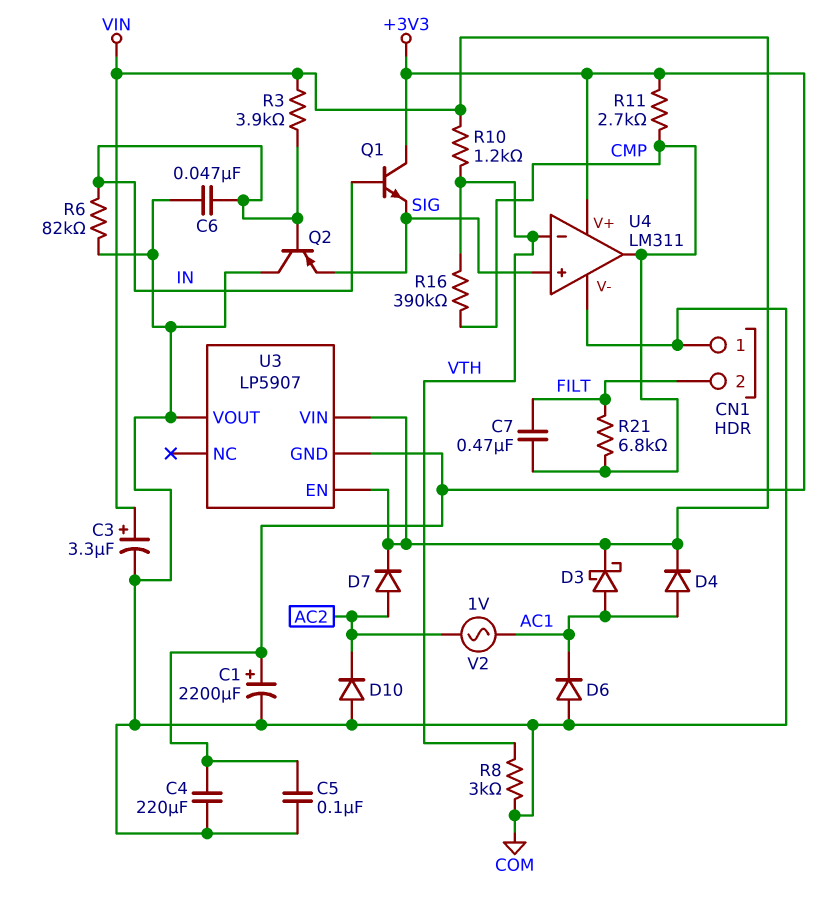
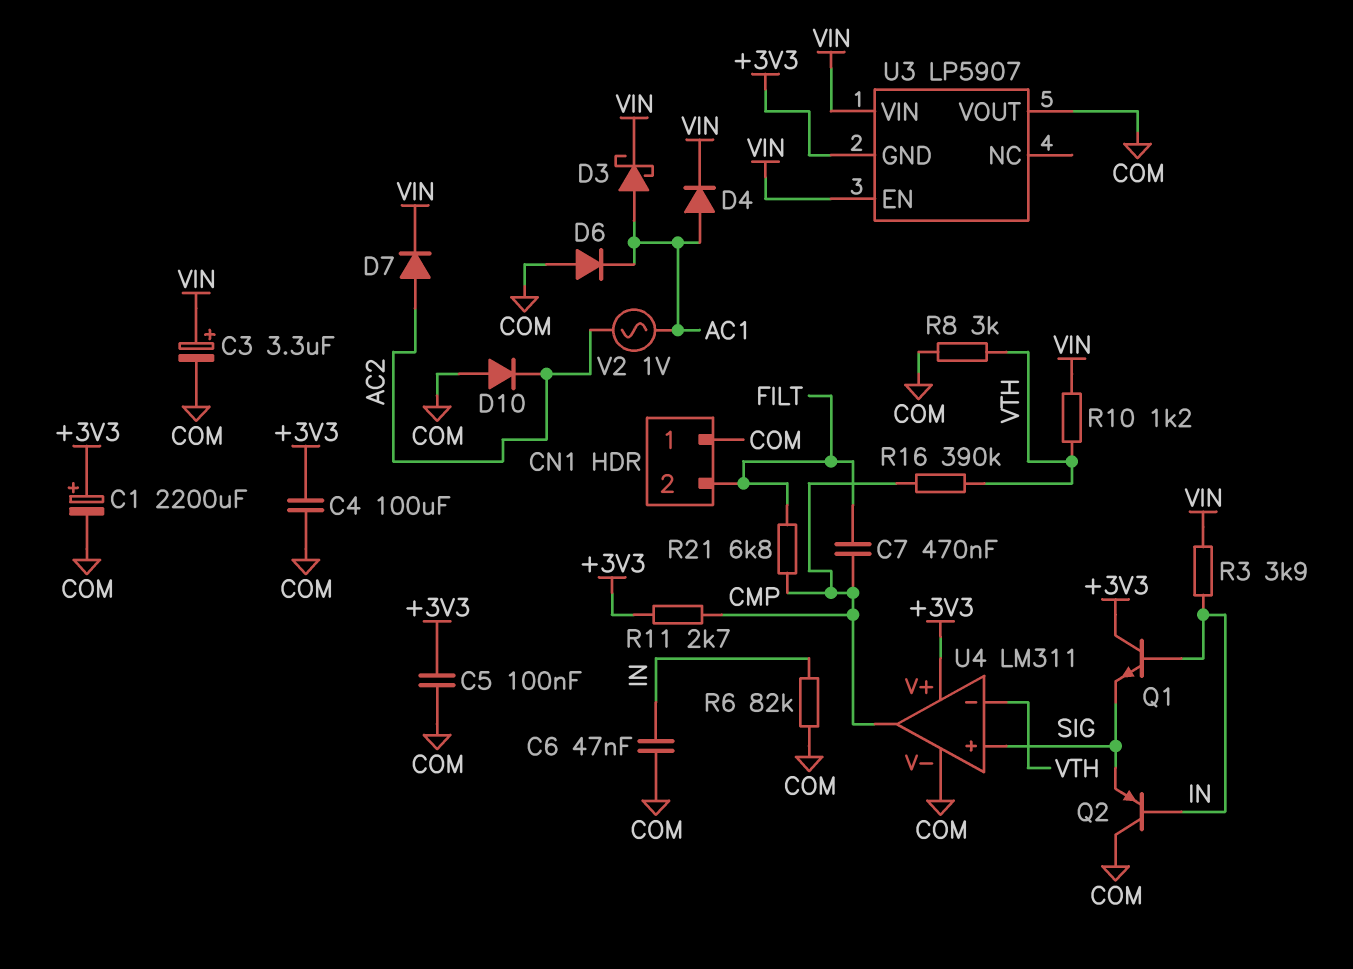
C4: 220uF (+3V3, COM) -> 100uF (+3V3, COM)

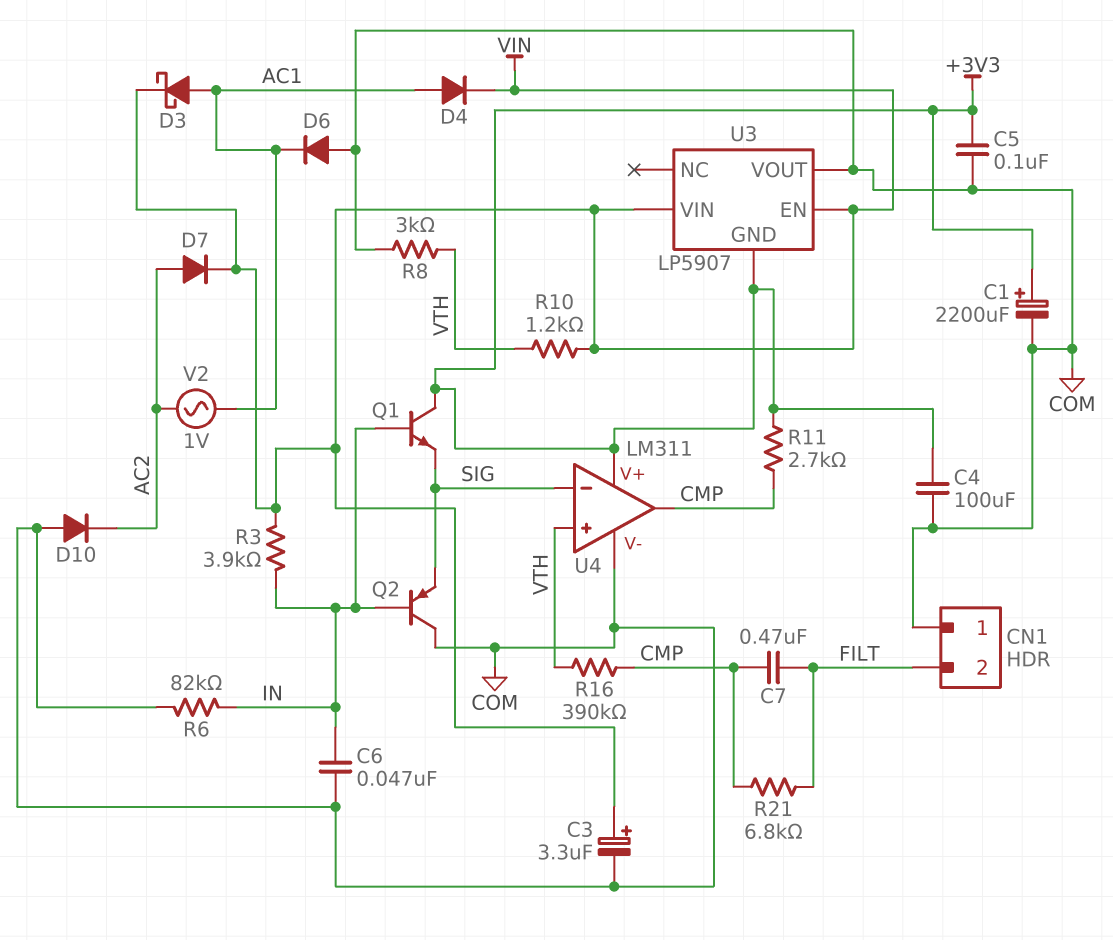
U4 pin in+: SIG -> VTH
U4 pin in-: VTH -> SIG

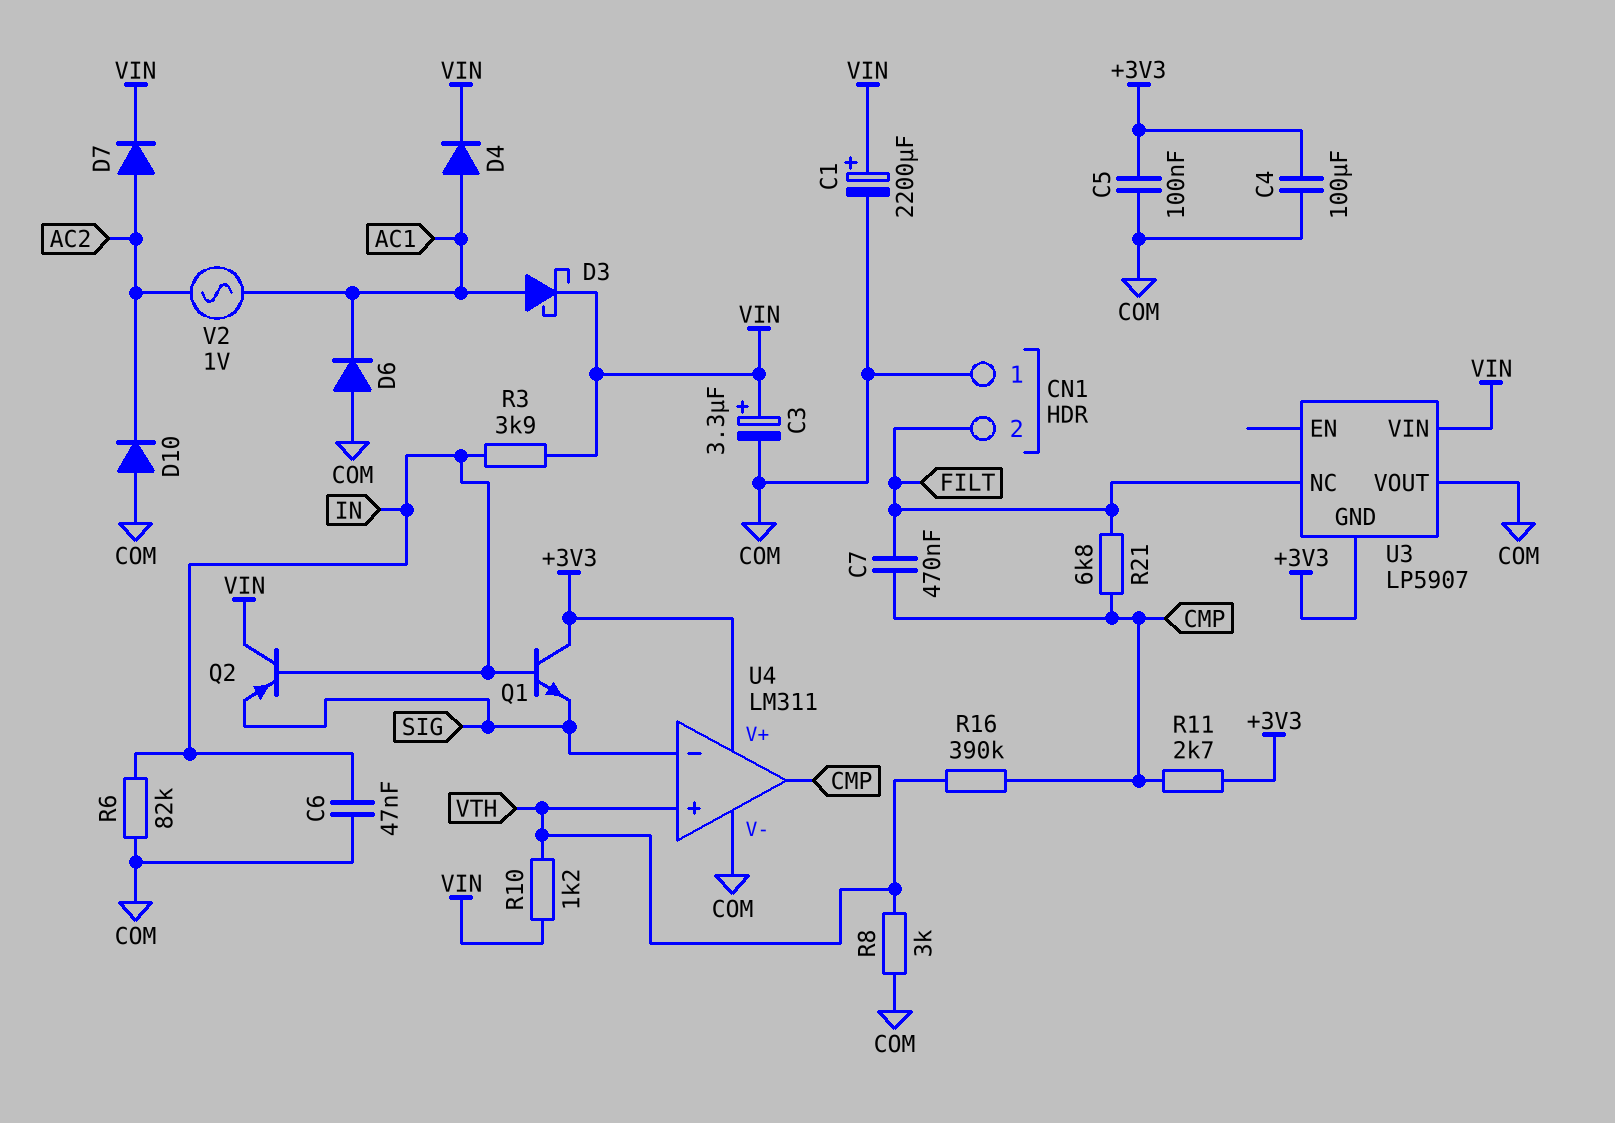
C1: 2200uF (plus +3V3, minus COM) -> 2200uF (plus VIN, minus COM)
Q2: PNP (B IN, C COM, E SIG) -> PNP (B IN, C VIN, E SIG)
U3 pin EN: VIN -> none
U3 pin NC: none -> FILT

